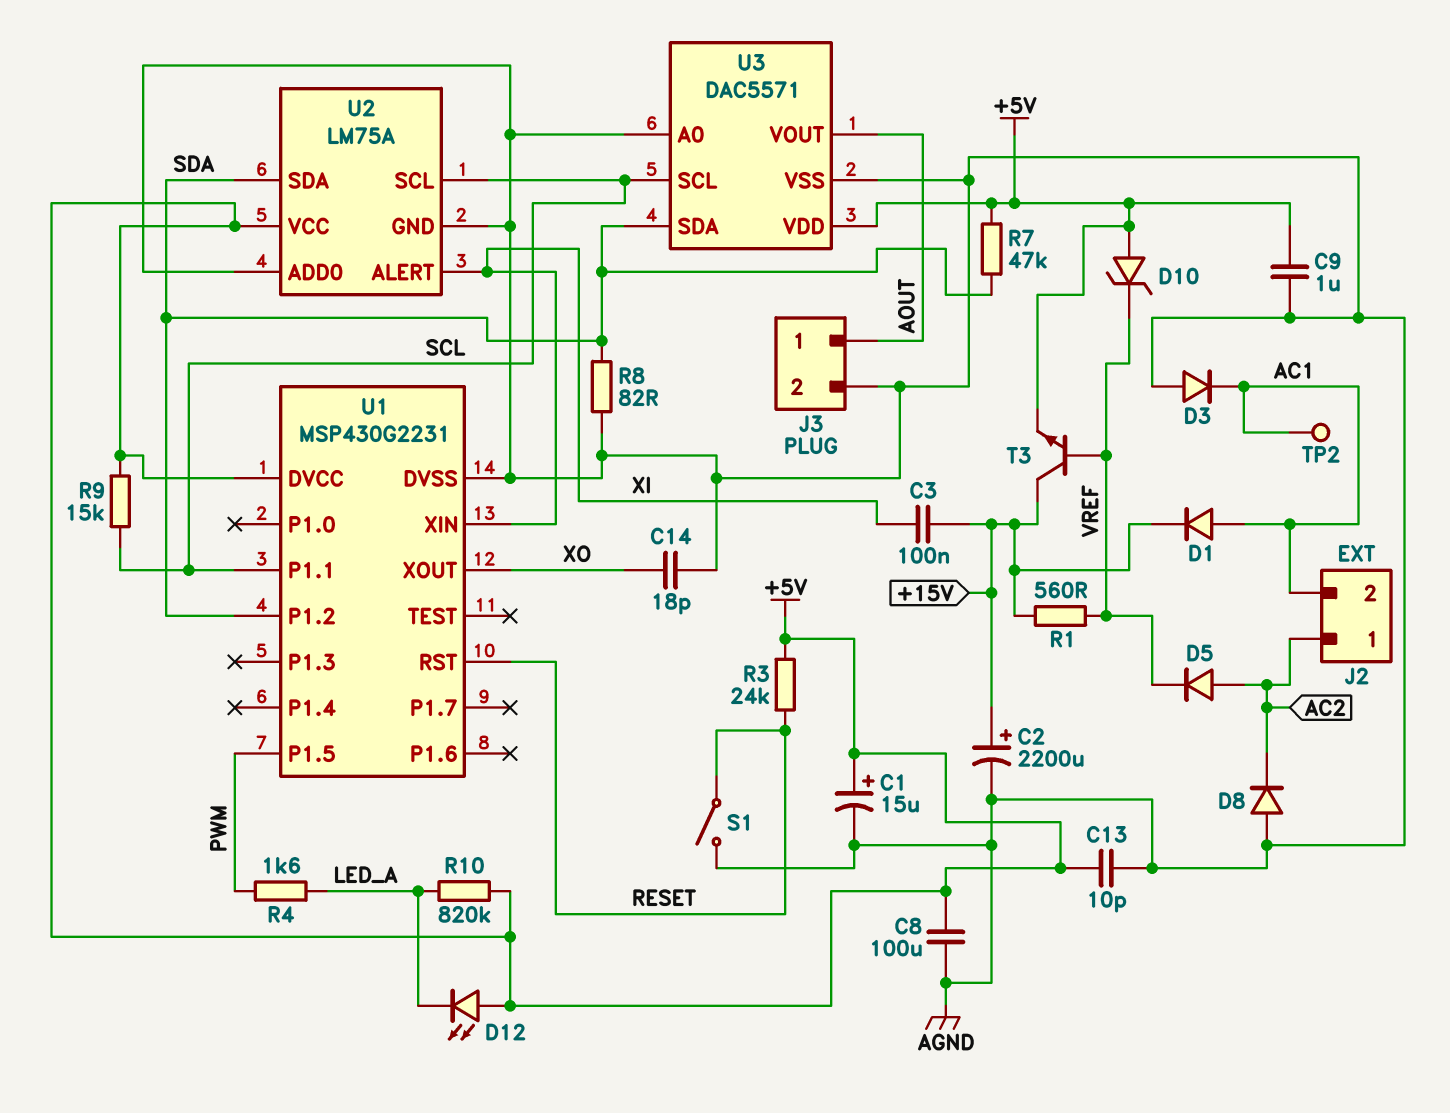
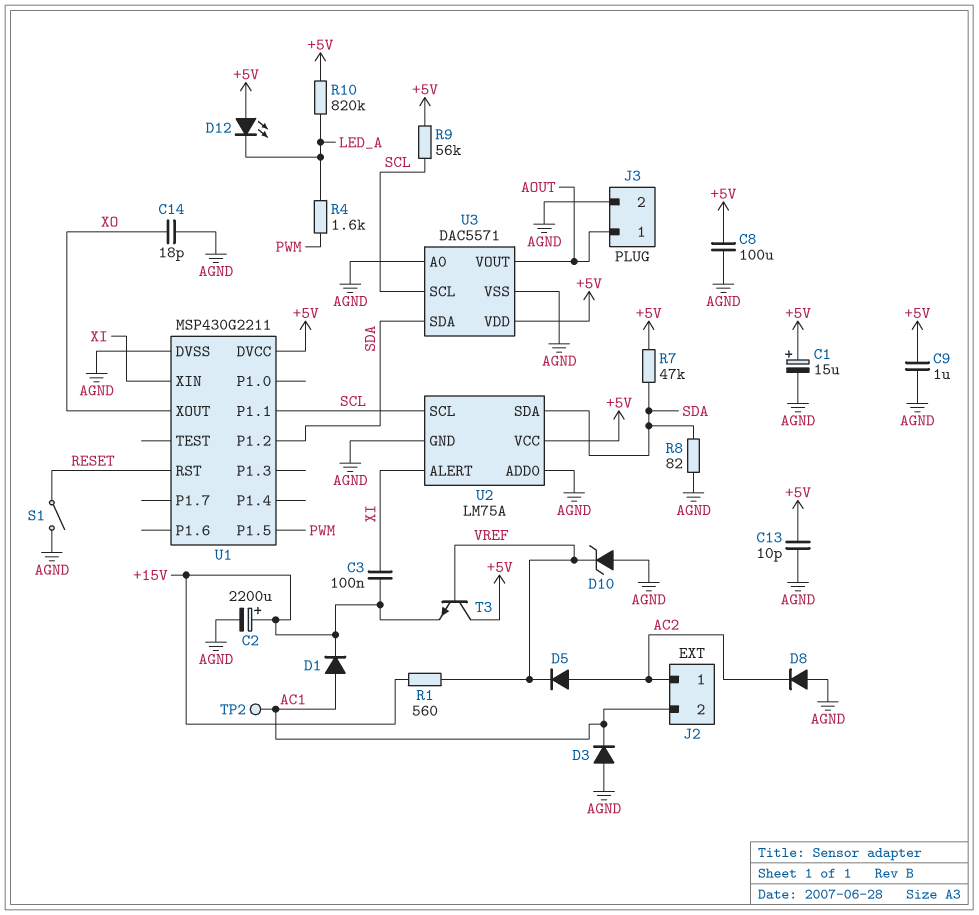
D10: zener (A +5V, K VREF) -> zener (A AGND, K VREF)
R3: 24k (+5V, RESET) -> none
R9: 15k (+5V, SCL) -> 56k (+5V, SCL)
T3: NPN (B VREF, C +15V, E +5V) -> NPN (B VREF, C +5V, E +15V)
U1: MSP430G2231 -> MSP430G2211

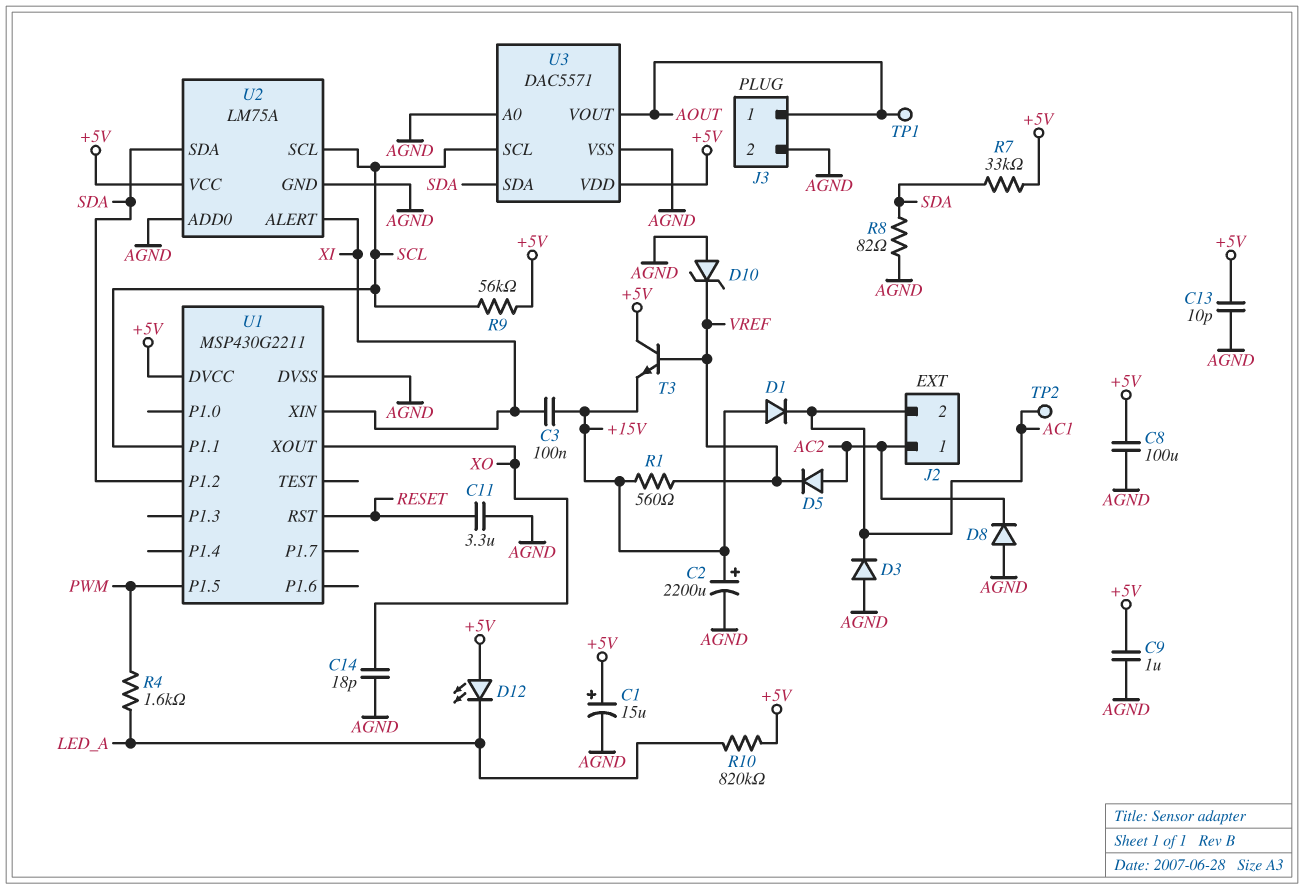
C11: none -> 3.3uF (AGND, RESET)
D1: diode (A AC1, K +15V) -> diode (A +15V, K AC1)
R7: 47k (+5V, SDA) -> 33k (+5V, SDA)
S1: switch (AGND, RESET) -> none
TP1: none -> test point (AOUT)

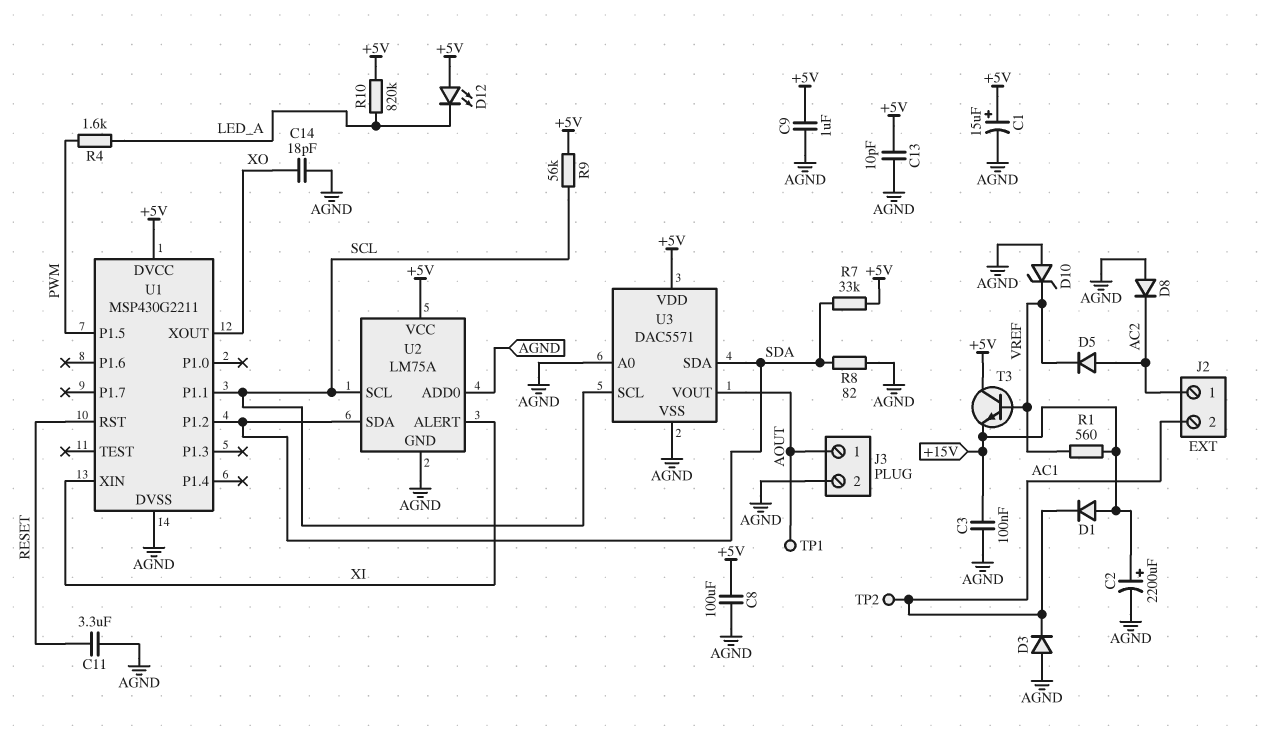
C3: 100nF (+15V, XI) -> 100nF (+15V, AGND)

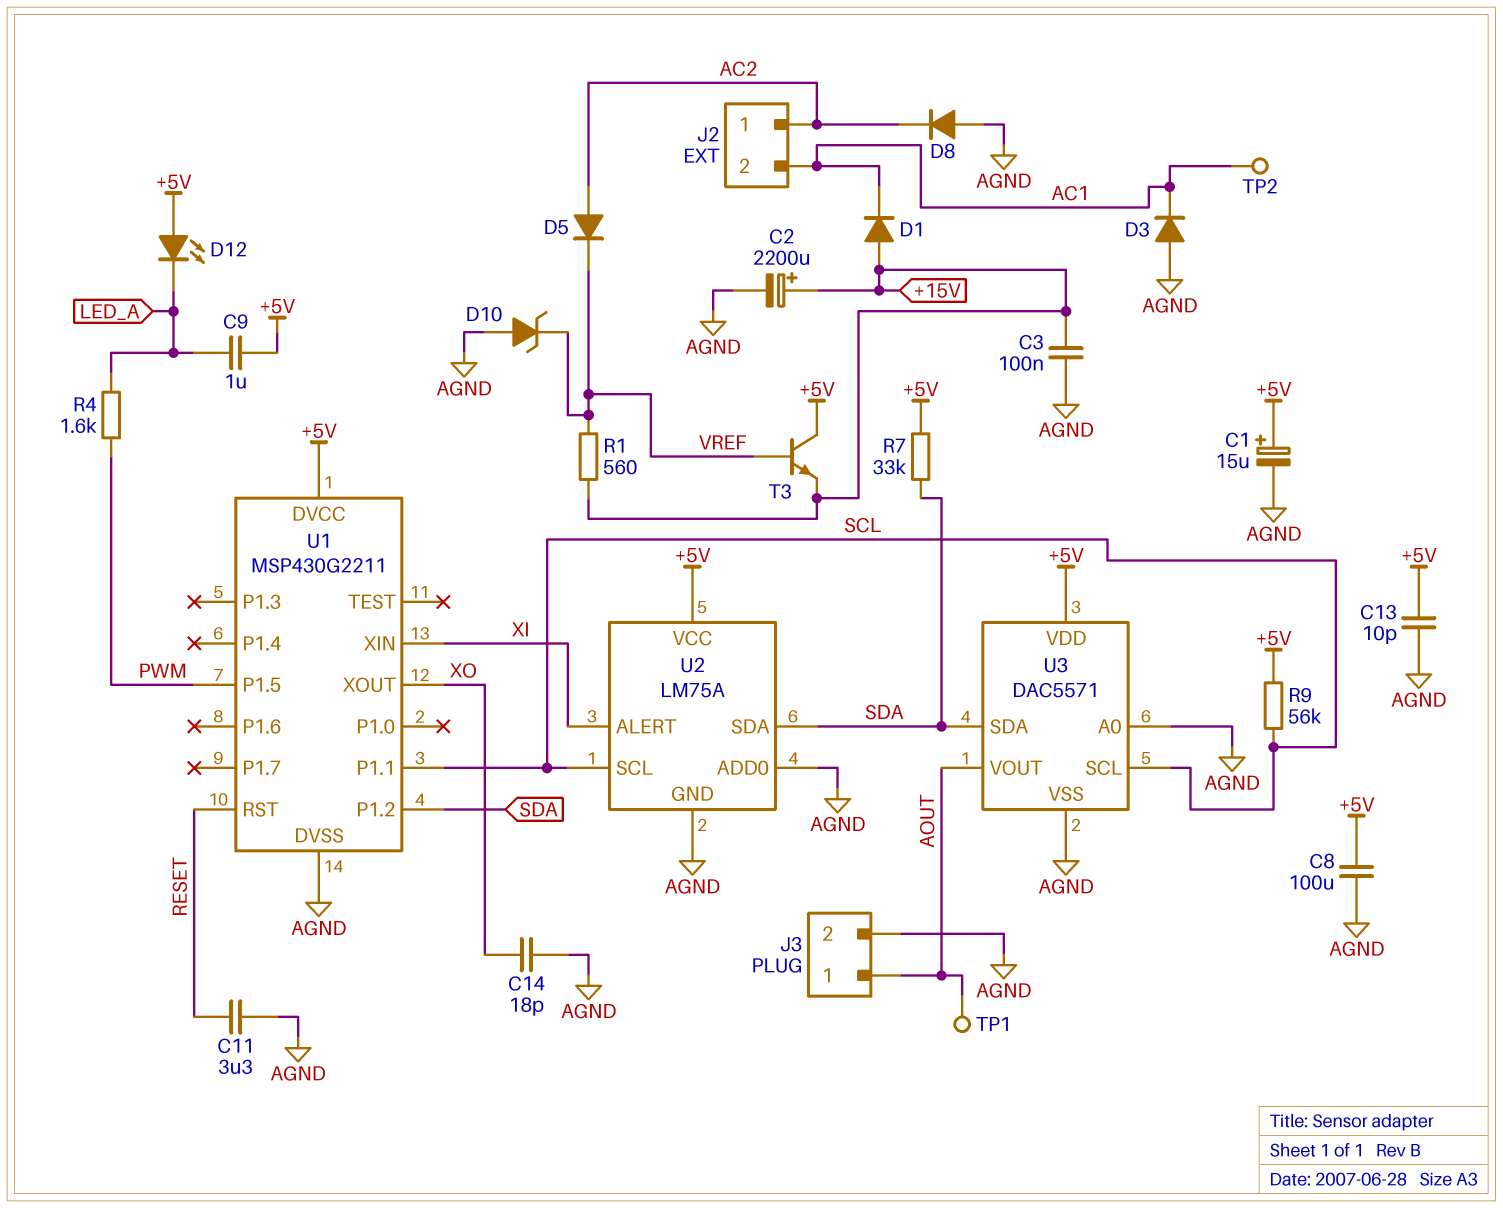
C9: 1uF (+5V, AGND) -> 1uF (+5V, LED_A)
R8: 82 (AGND, SDA) -> none
R10: 820k (+5V, LED_A) -> none

